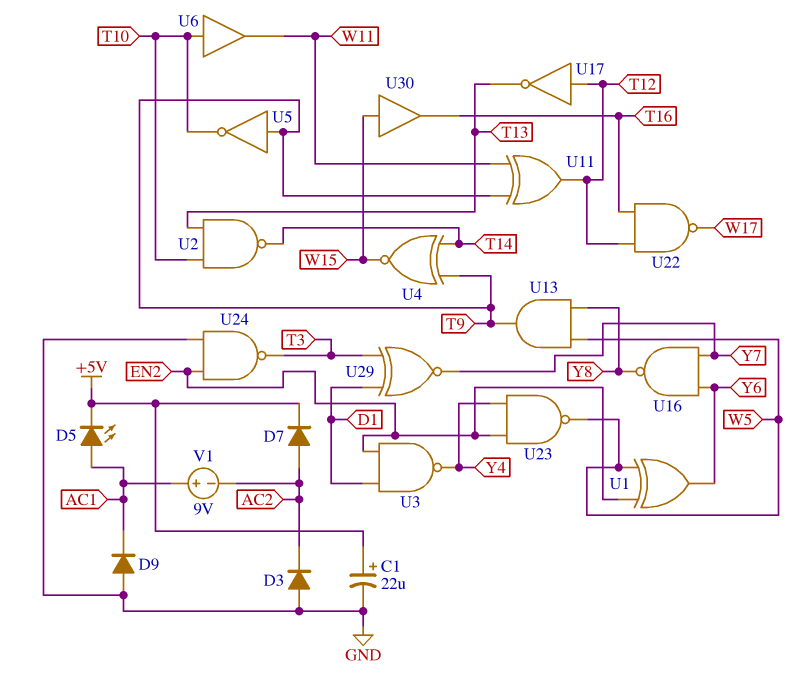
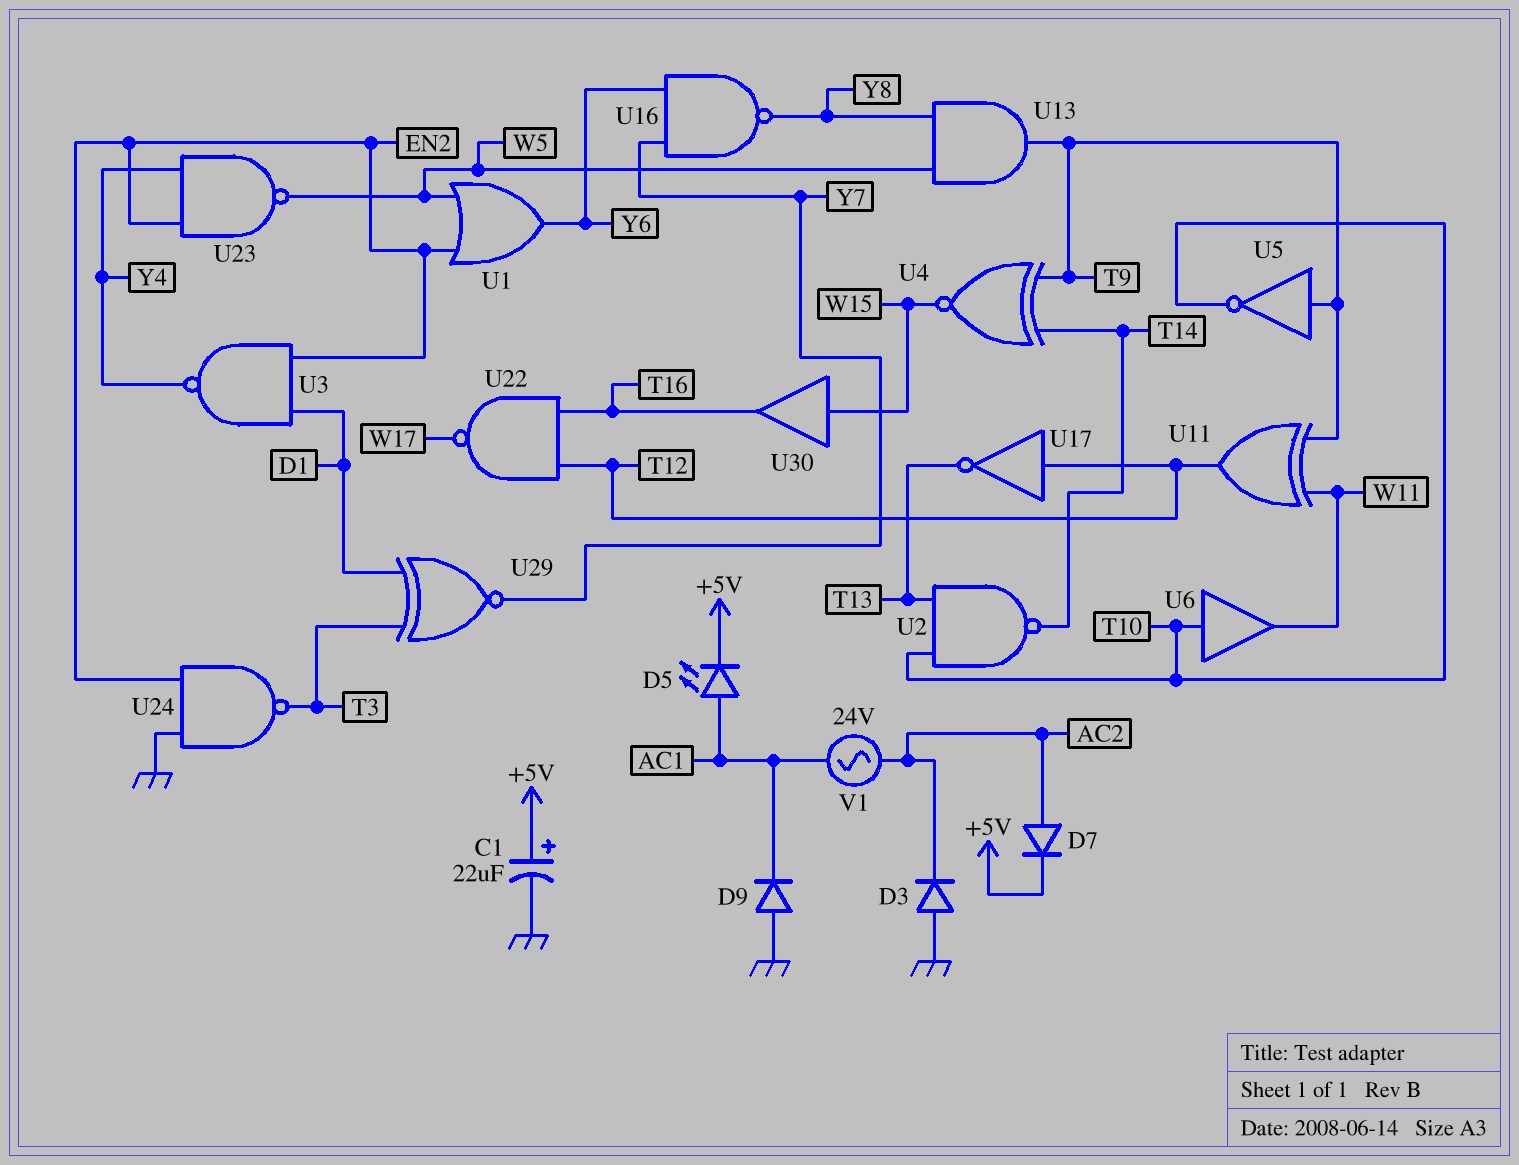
U1: XOR (in EN2, in W5, out Y6) -> OR (in EN2, in W5, out Y6)
V1: 9V (plus AC1, minus AC2) -> AC 24V (AC1, AC2)

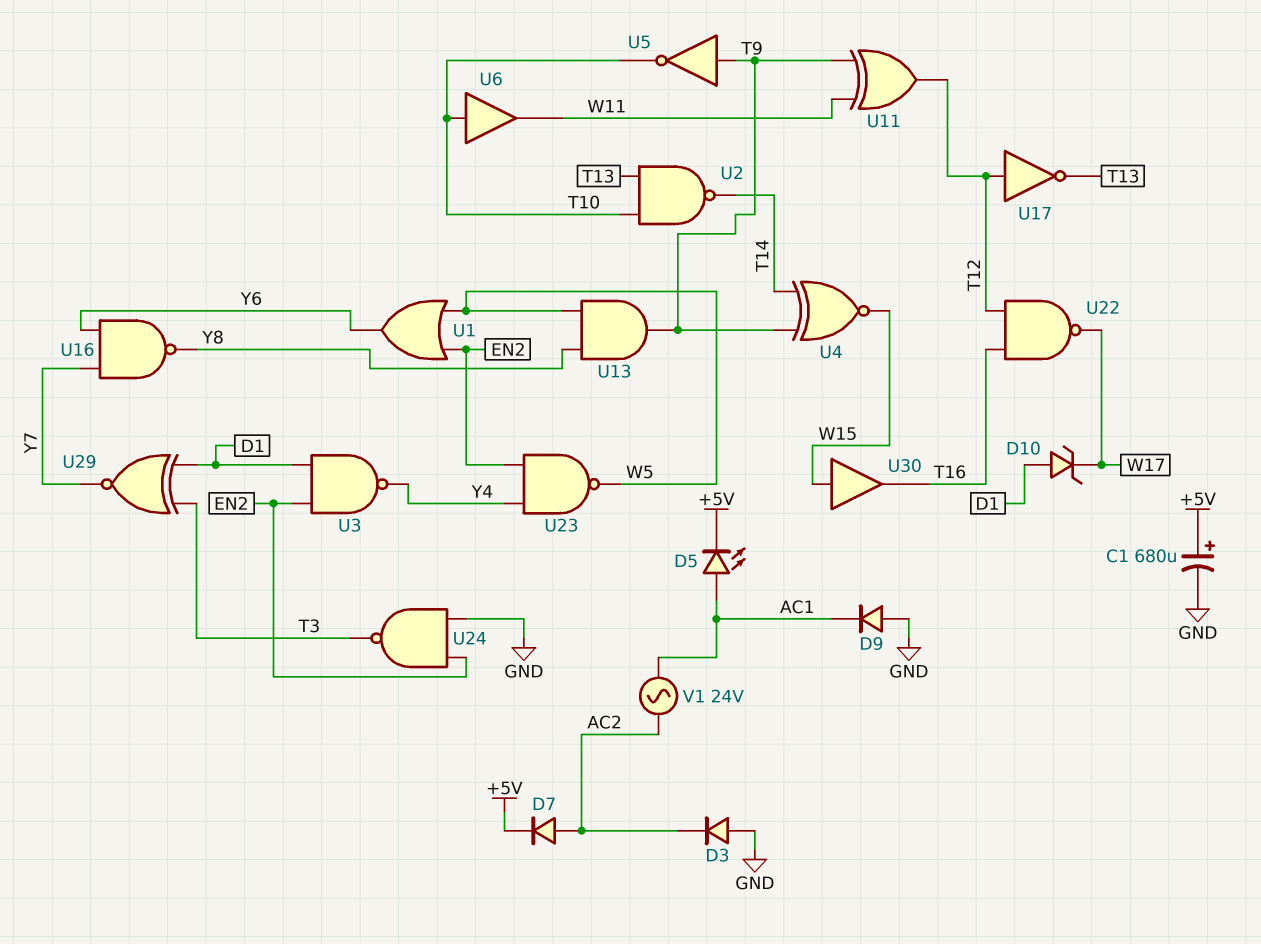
C1: 22uF (plus +5V, minus GND) -> 680uF (plus +5V, minus GND)
D10: none -> zener (A D1, K W17)

